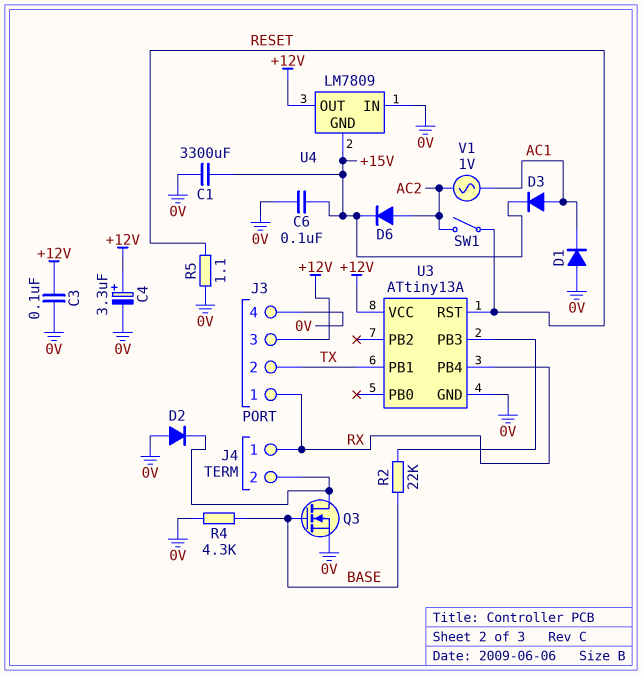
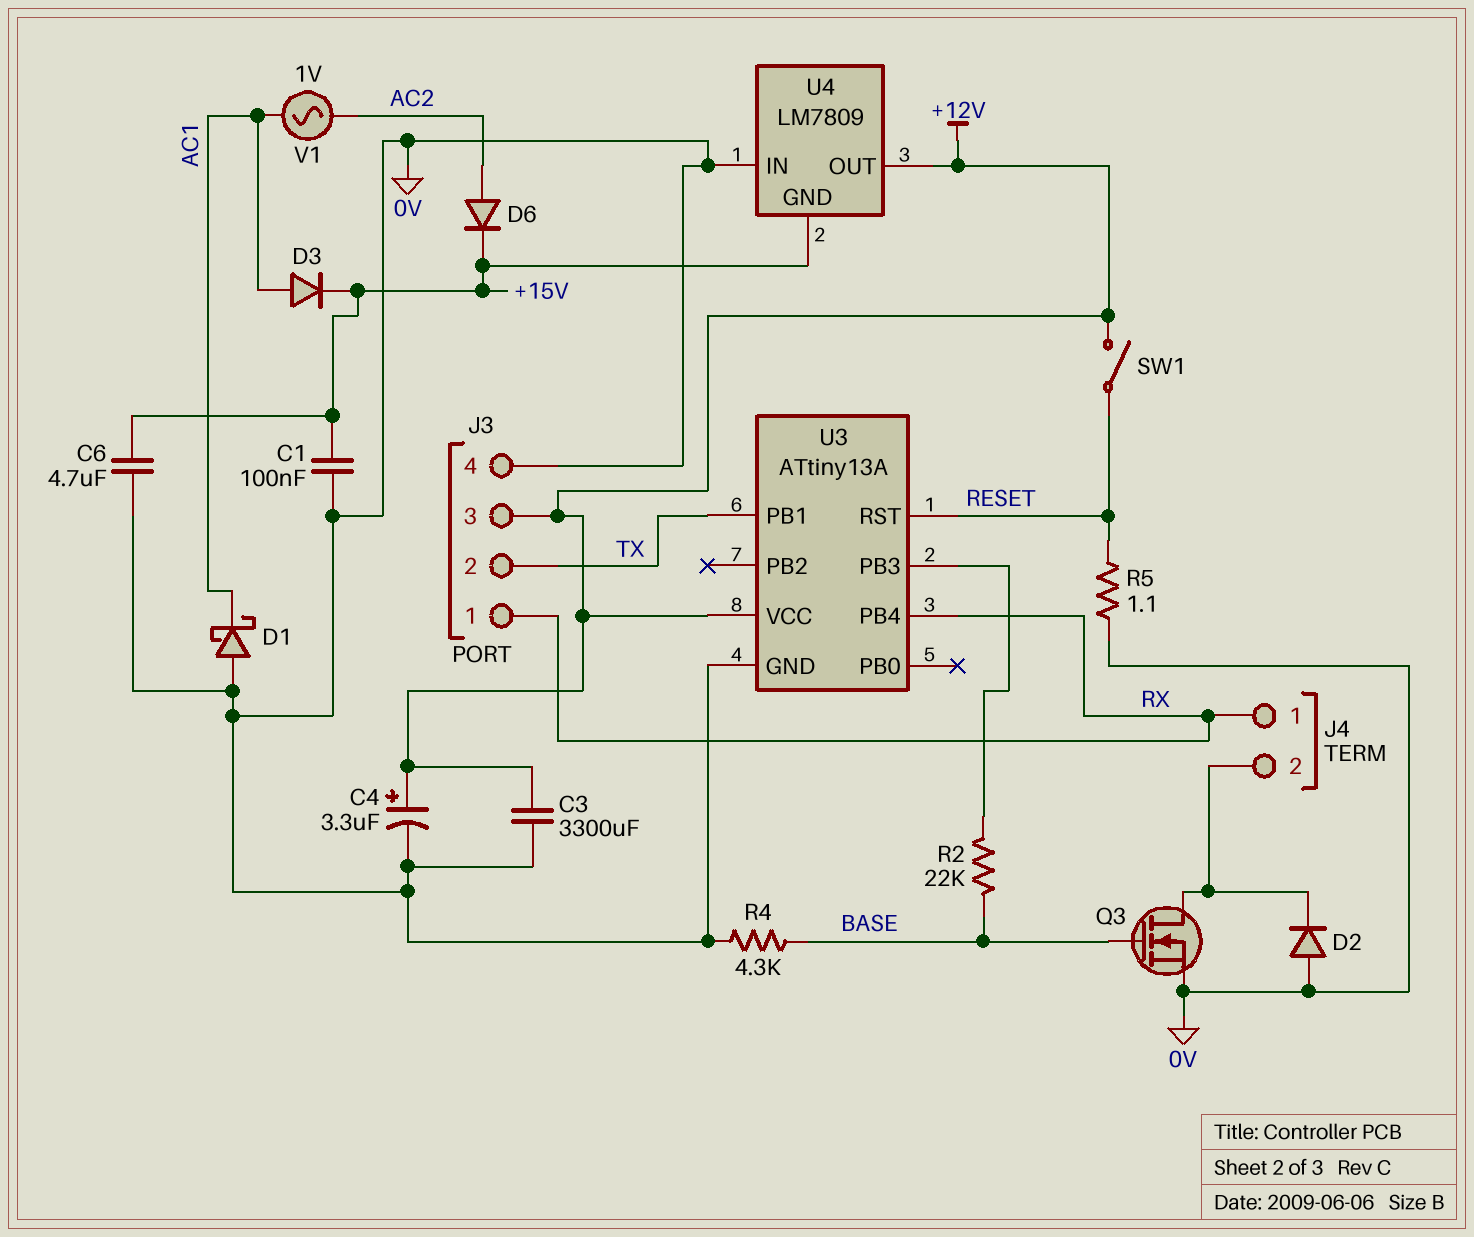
C1: 3300uF (+15V, 0V) -> 100nF (+15V, 0V)
C3: 100nF (+12V, 0V) -> 3300uF (+12V, 0V)
C6: 100nF (+15V, 0V) -> 4.7uF (+15V, 0V)
D1: diode (A 0V, K AC1) -> schottky (A 0V, K AC1)
SW1: switch (AC2, RESET) -> switch (+12V, RESET)

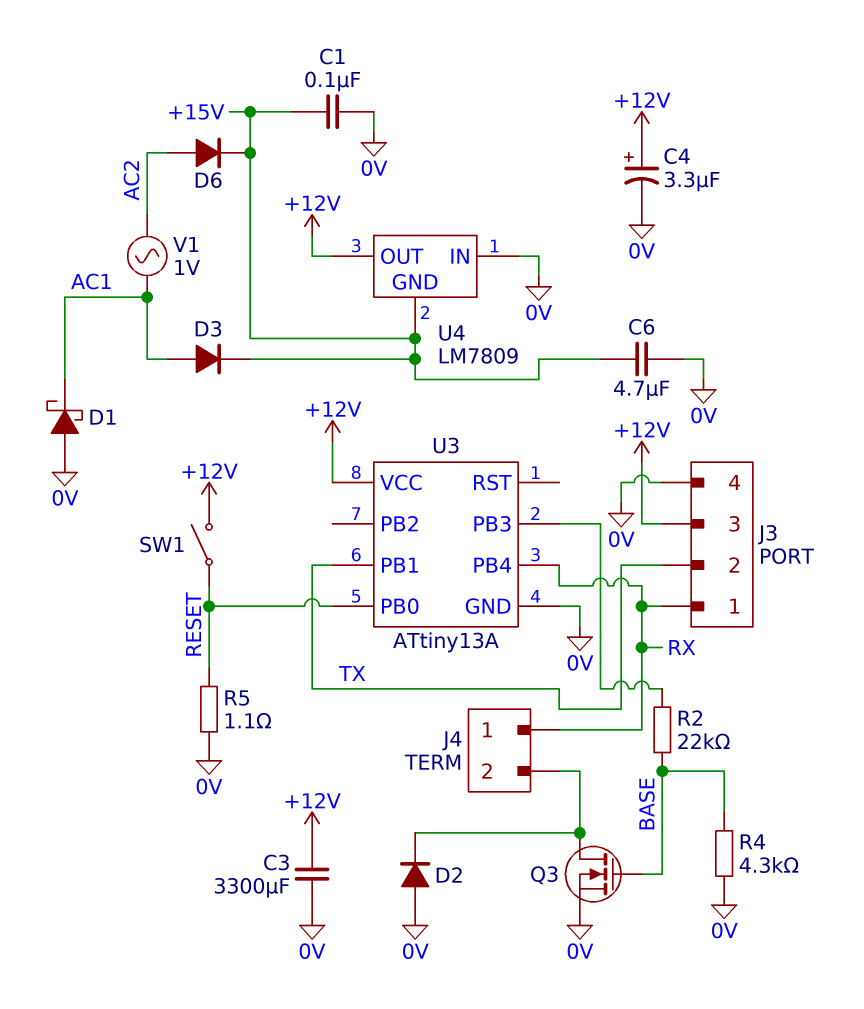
U3 pin PB0: none -> RESET
U3 pin RST: RESET -> none

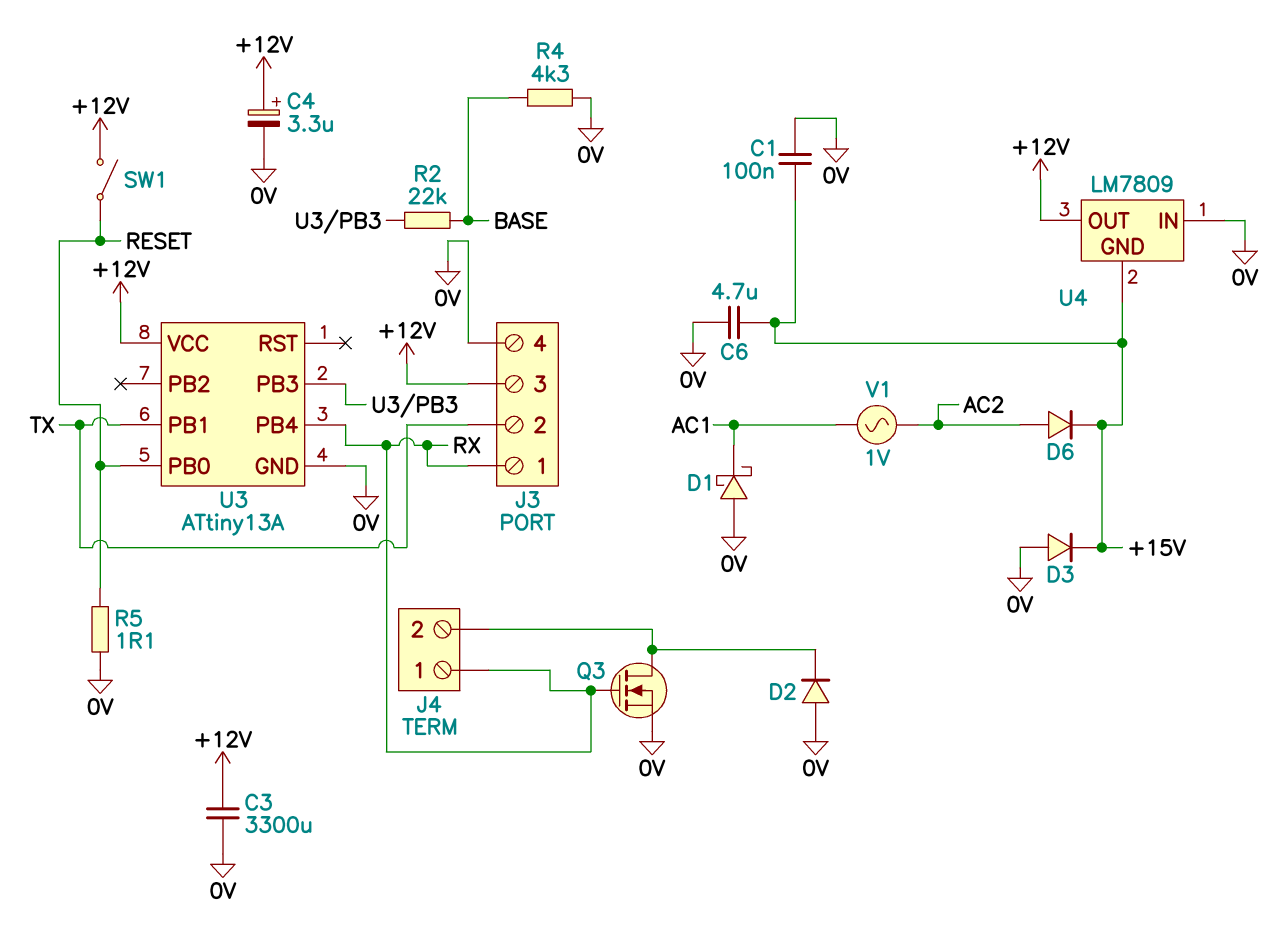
D3: diode (A AC1, K +15V) -> diode (A 0V, K +15V)
Q3: NMOS (G BASE, D J4/2, S 0V) -> NMOS (G RX, D J4/2, S 0V)

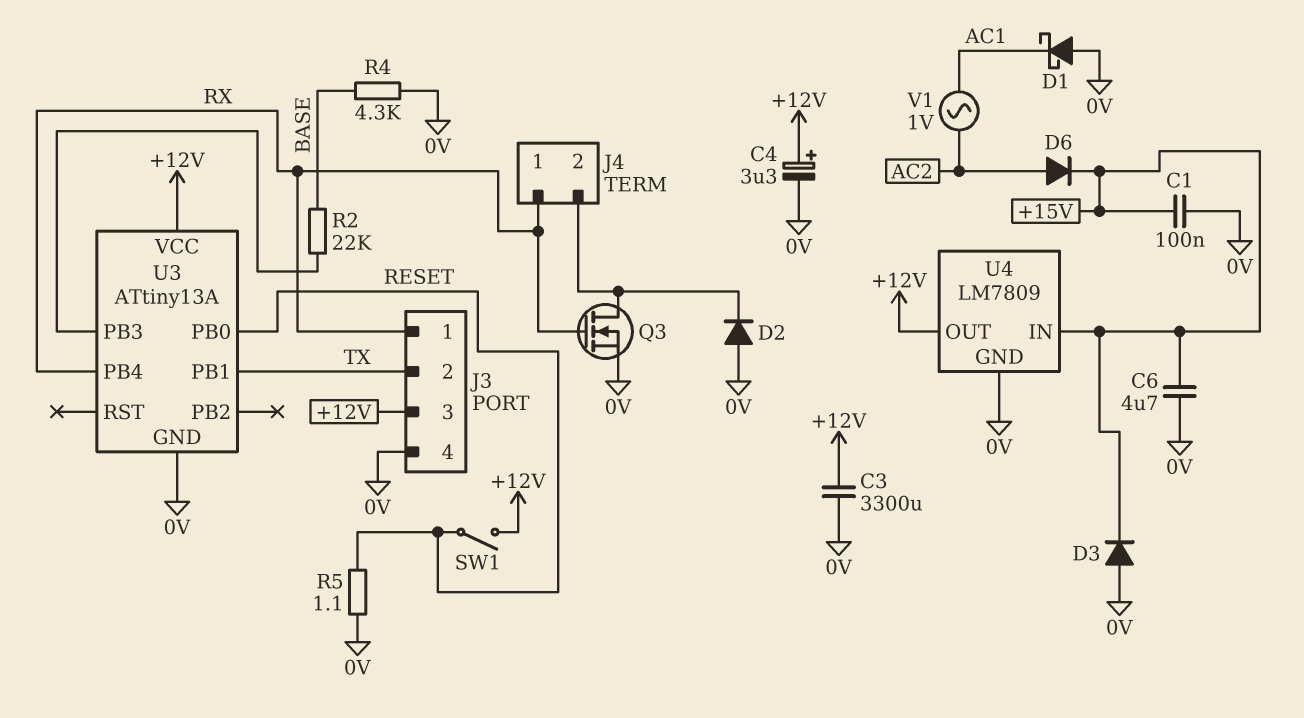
U4 pin GND: +15V -> 0V
U4 pin IN: 0V -> +15V

